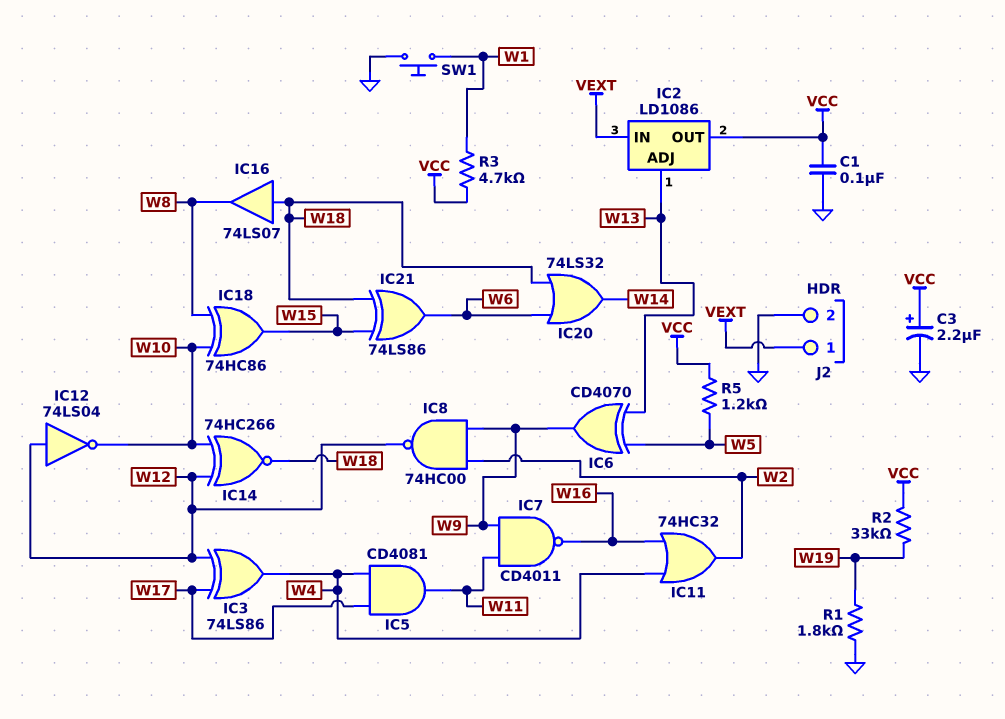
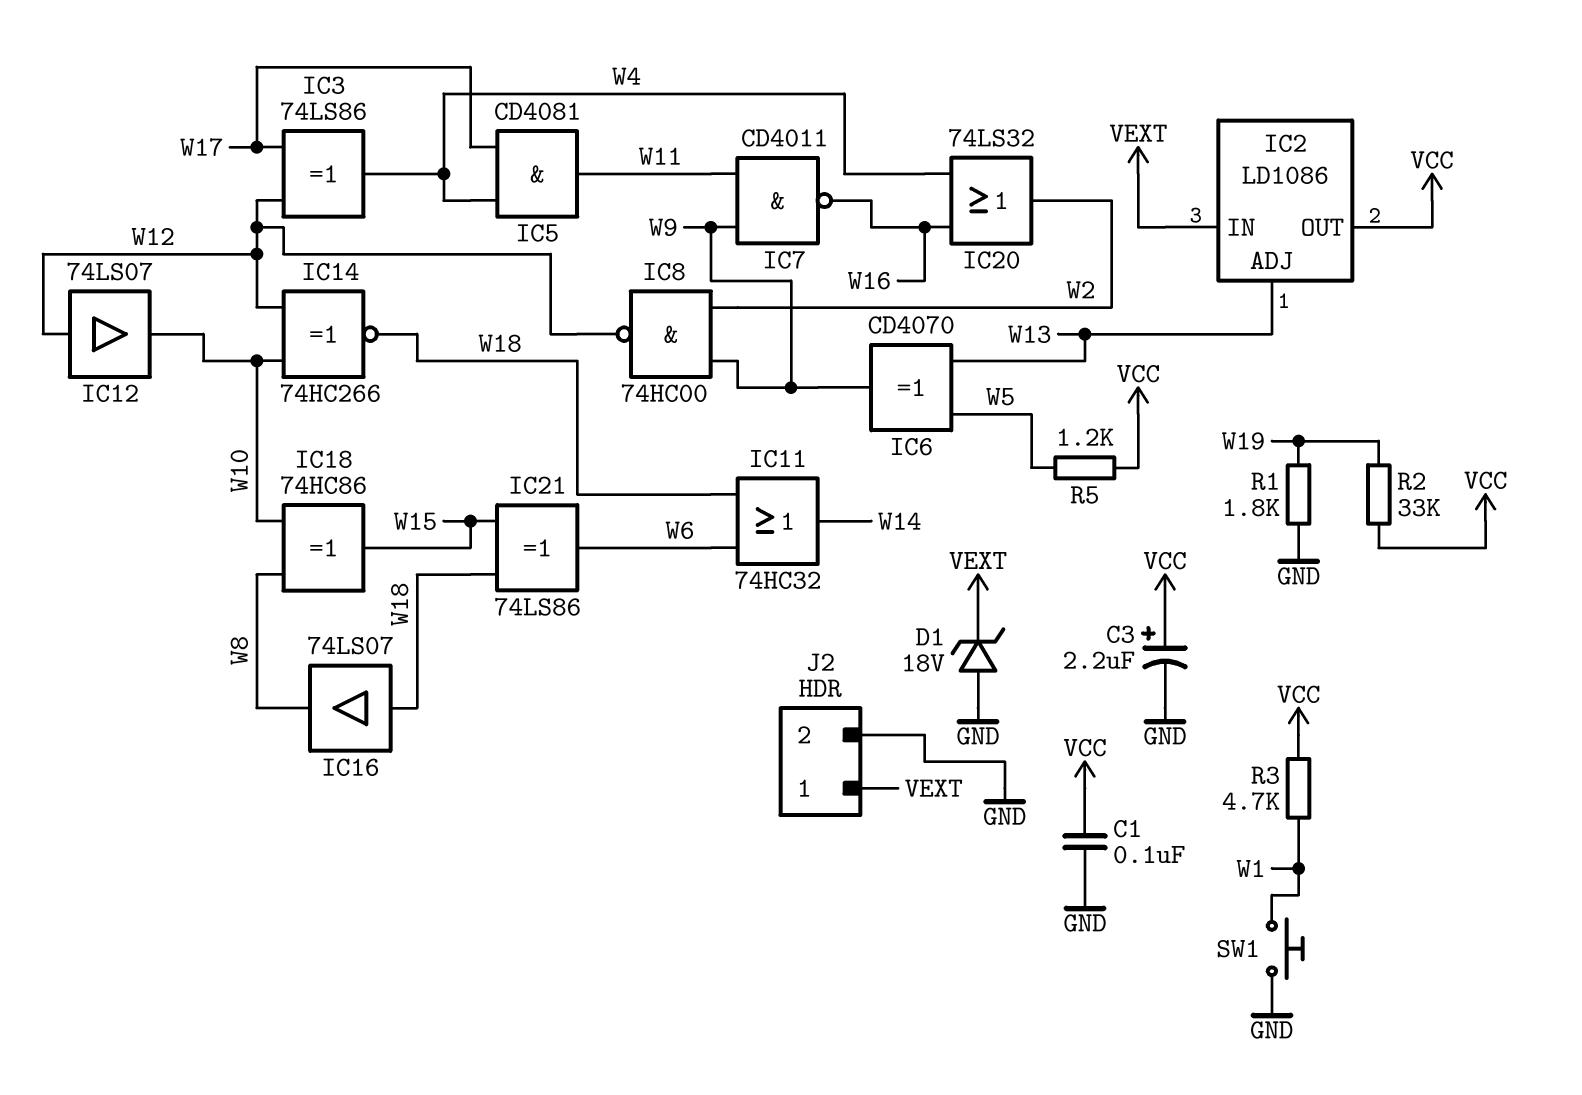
D1: none -> zener 18V (A GND, K VEXT)
IC11: OR 74HC32 (in W4, in W16, out W2) -> OR 74HC32 (in W6, in W18, out W14)
IC12: NOT 74LS04 (in W12, out W10) -> buffer 74LS07 (in W12, out W10)
IC20: OR 74LS32 (in W6, in W18, out W14) -> OR 74LS32 (in W4, in W16, out W2)

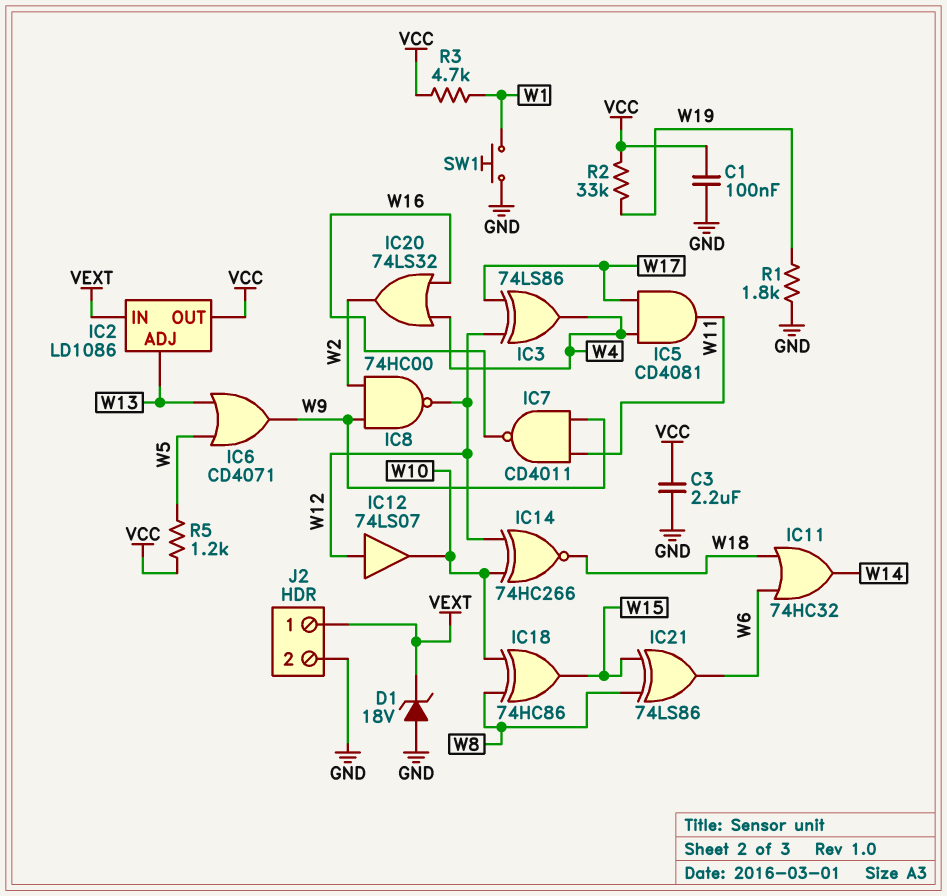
C3: 2.2uF (plus VCC, minus GND) -> 2.2uF (GND, VCC)
IC6: XOR CD4070 (in W5, in W13, out W9) -> OR CD4071 (in W5, in W13, out W9)
IC16: buffer 74LS07 (in W18, out W8) -> none
IC21: XOR 74LS86 (in W15, in W18, out W6) -> XOR 74LS86 (in W8, in W15, out W6)

